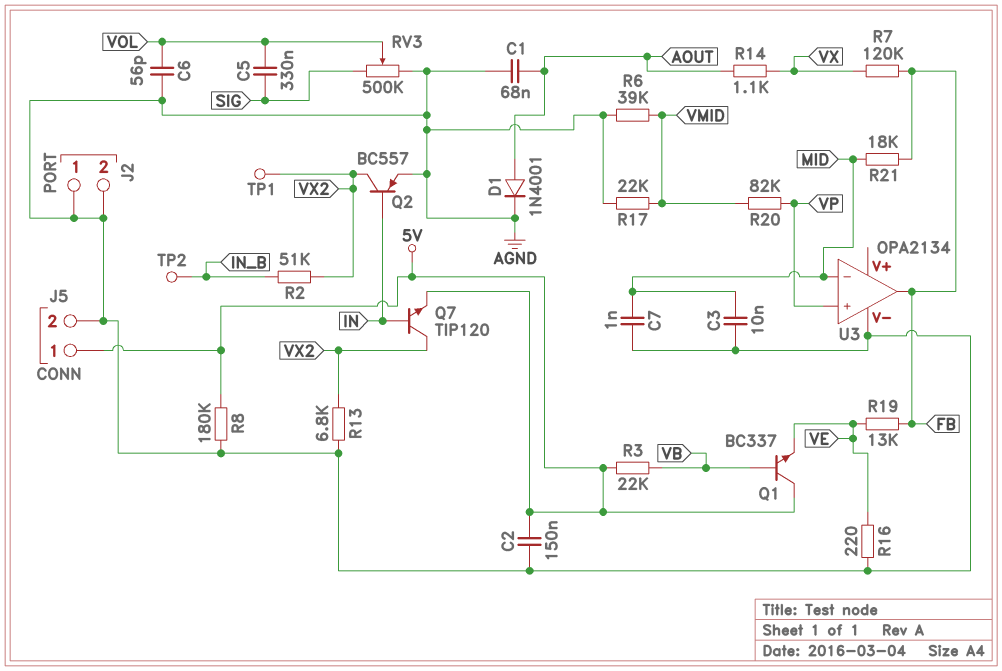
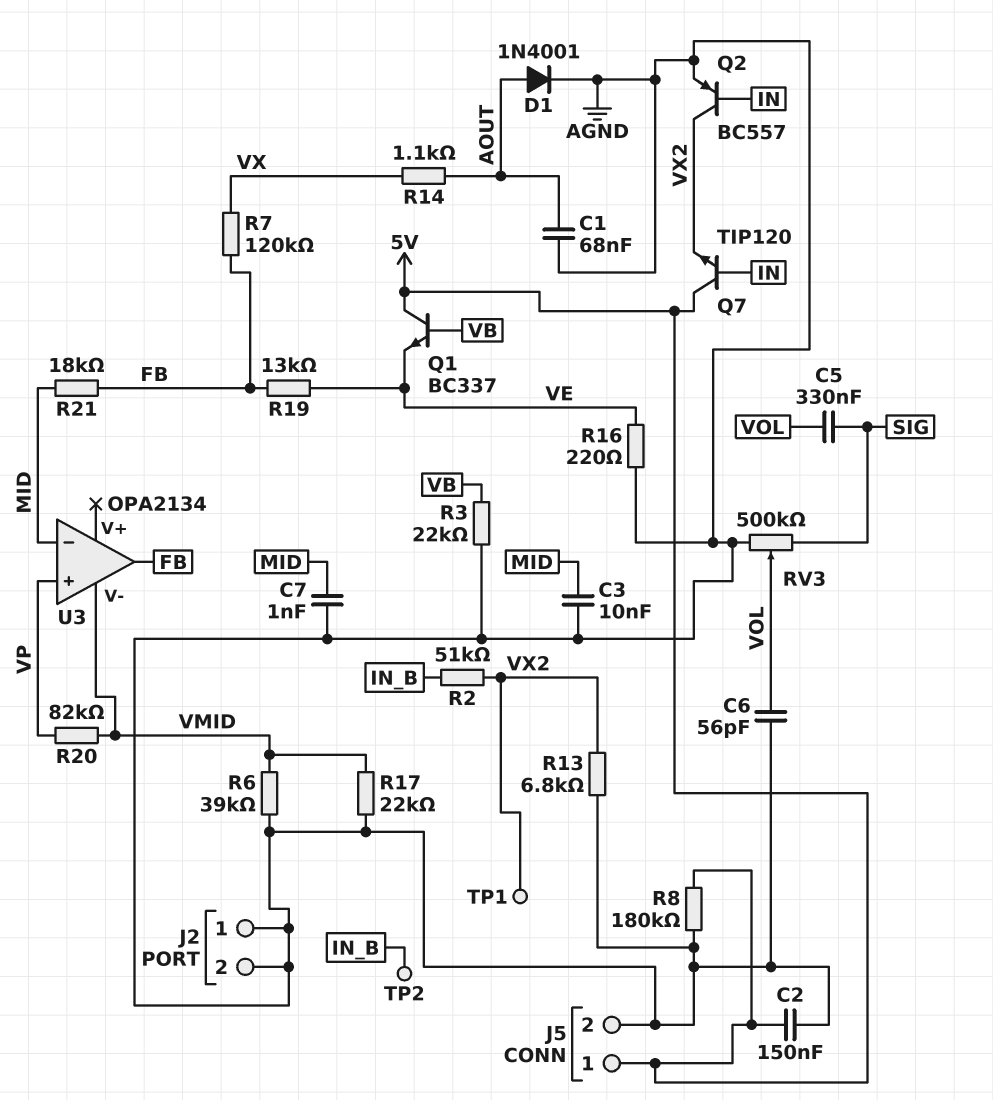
Q7: NPN TIP120 (B IN, C VX2, E 5V) -> NPN TIP120 (B IN, C 5V, E VX2)
R3: 22k (5V, VB) -> 22k (AGND, VB)
U3 pin V-: AGND -> VMID

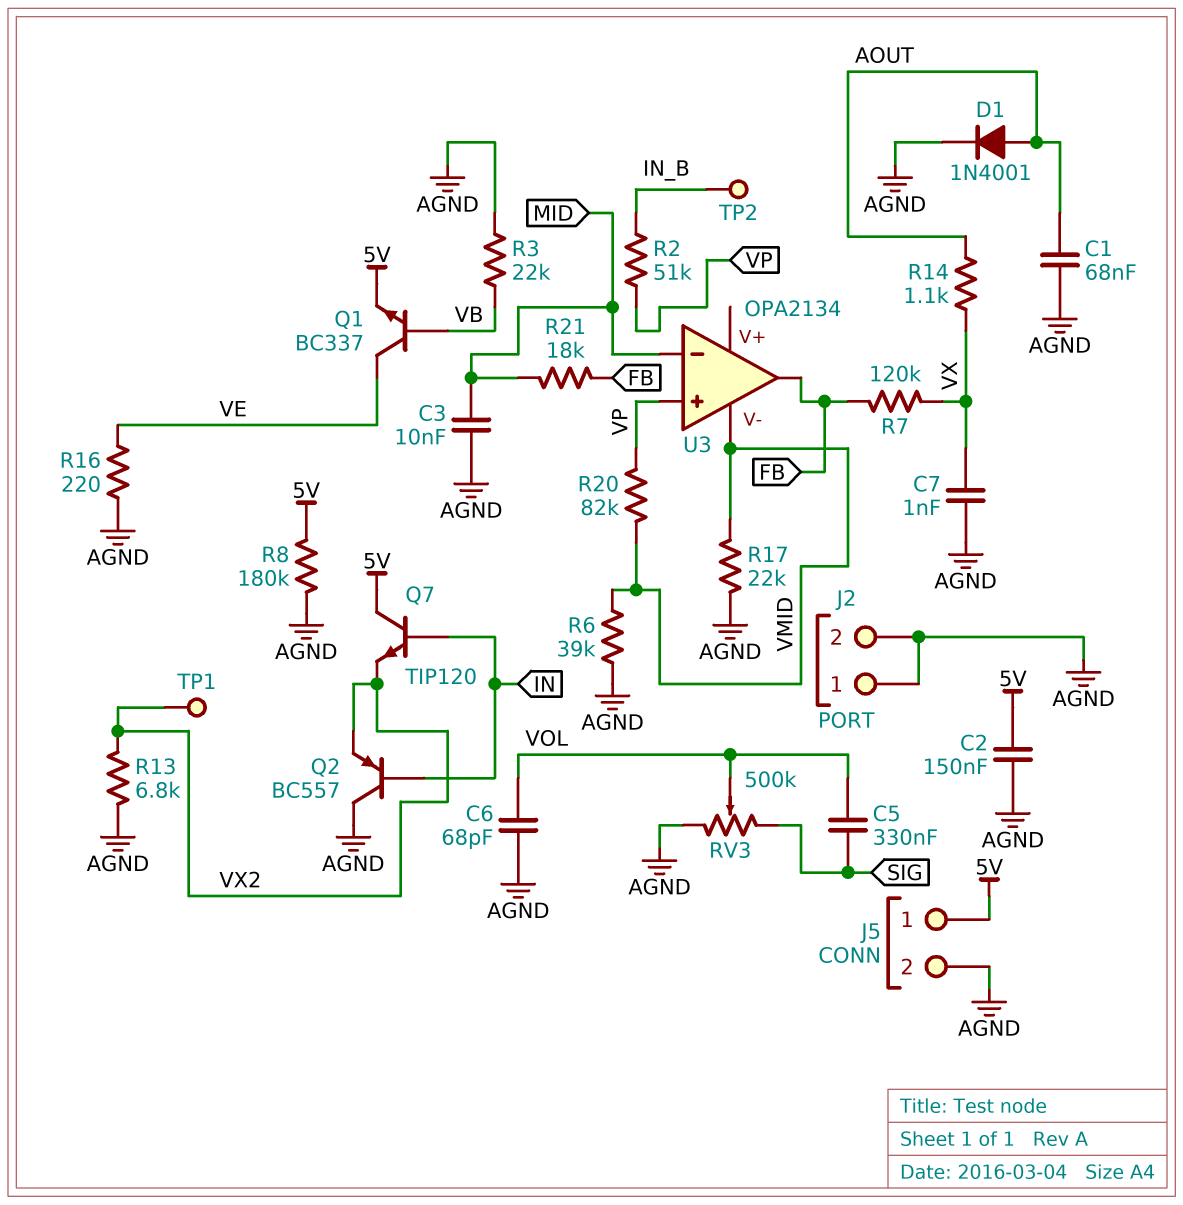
C6: 56pF (AGND, VOL) -> 68pF (AGND, VOL)
C7: 1nF (AGND, MID) -> 1nF (AGND, VX)
Q1: NPN BC337 (B VB, C 5V, E VE) -> NPN BC337 (B VB, C VE, E 5V)
Q2: PNP BC557 (B IN, C VX2, E AGND) -> PNP BC557 (B IN, C AGND, E VX2)
R2: 51k (IN_B, VX2) -> 51k (IN_B, VP)
R19: 13k (FB, VE) -> none

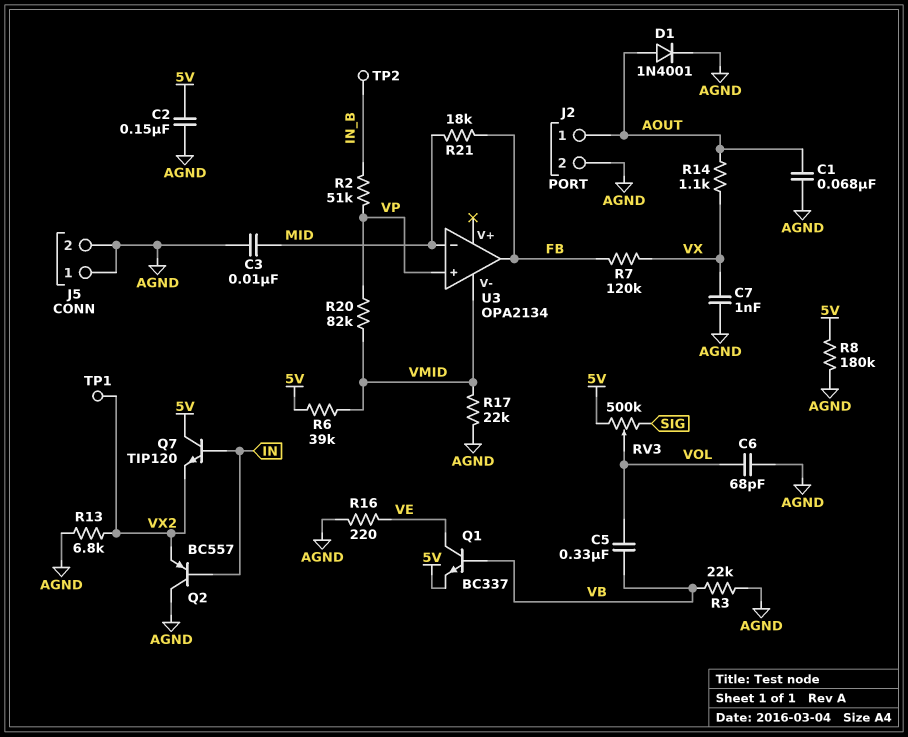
C5: 330nF (SIG, VOL) -> 330nF (VB, VOL)
J2 pin 1: AGND -> AOUT
J5 pin 1: 5V -> AGND
R6: 39k (AGND, VMID) -> 39k (5V, VMID)
RV3: 500k (AGND, SIG, wiper VOL) -> 500k (5V, SIG, wiper VOL)

